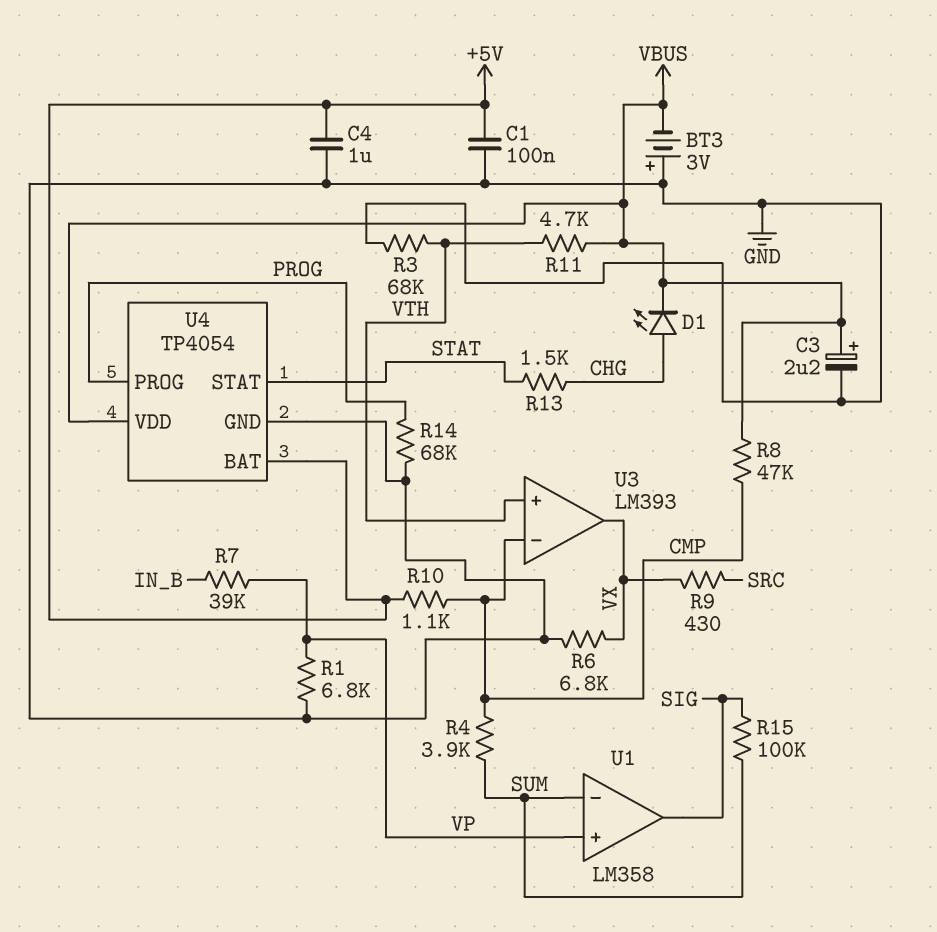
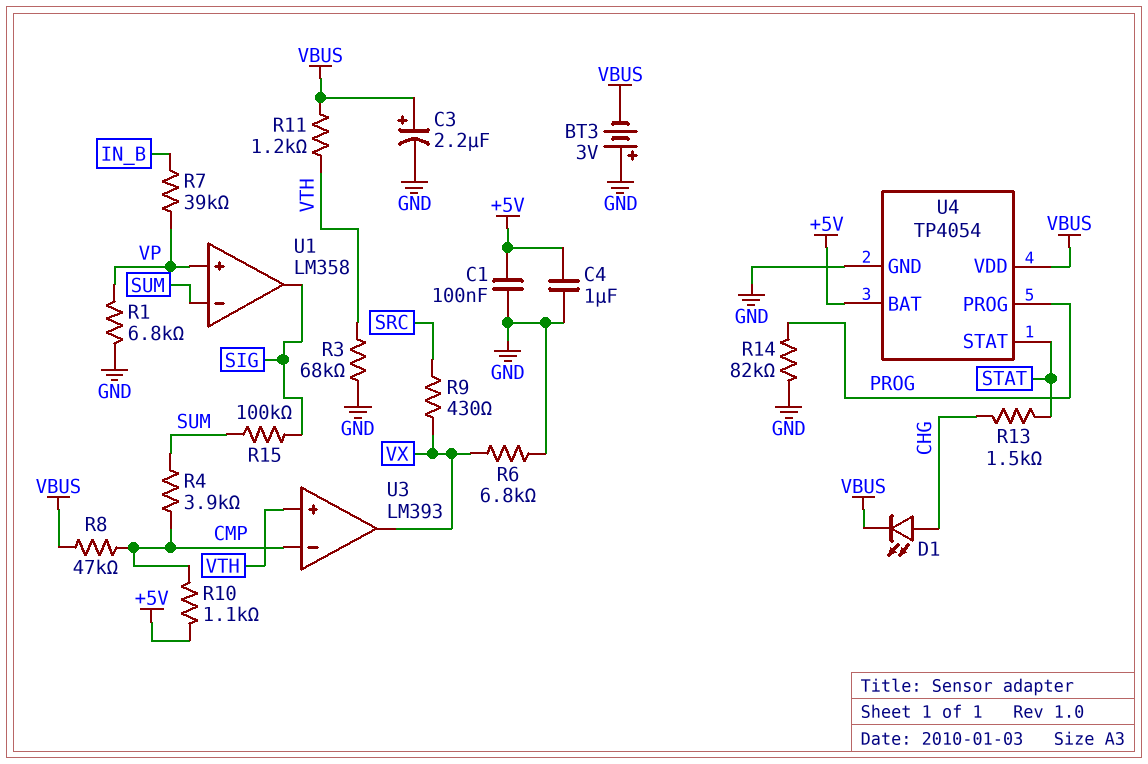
R11: 4.7k (VBUS, VTH) -> 1.2k (VBUS, VTH)
R14: 68k (GND, PROG) -> 82k (GND, PROG)

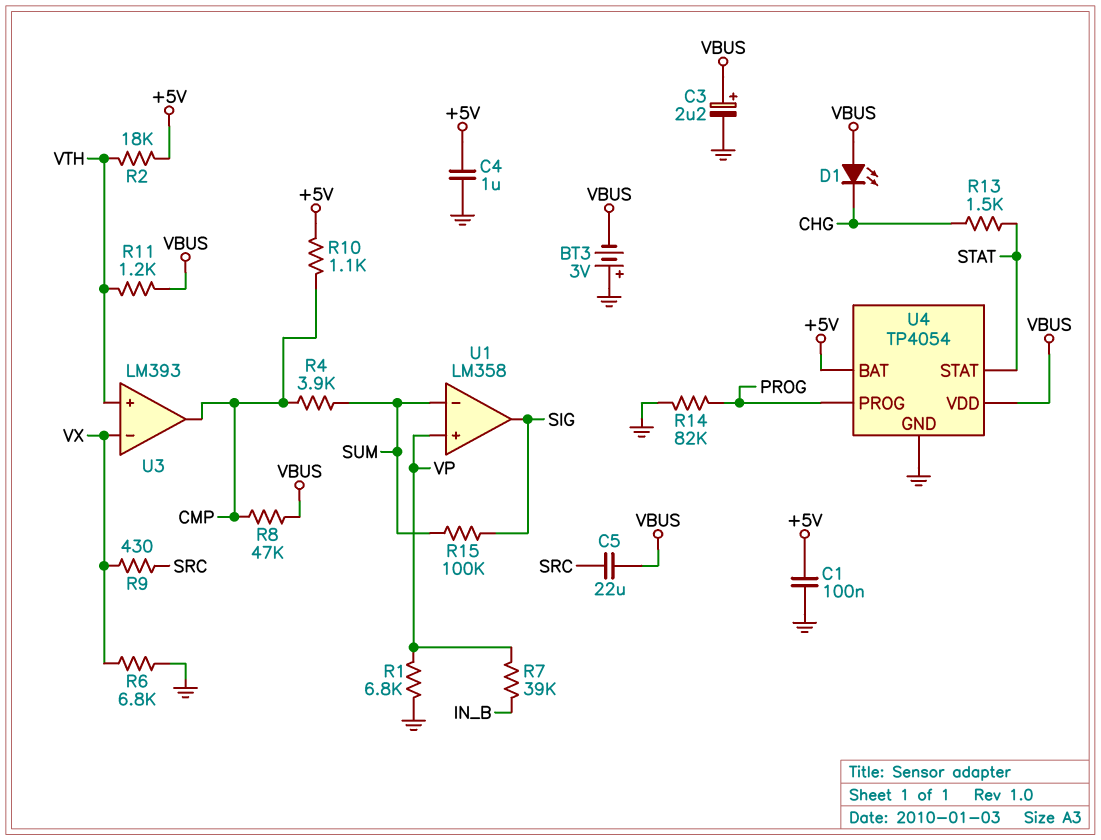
C5: none -> 22uF (SRC, VBUS)
D1: LED (A CHG, K VBUS) -> LED (A VBUS, K CHG)
R2: none -> 18k (+5V, VTH)
R3: 68k (GND, VTH) -> none
U3 pin in-: CMP -> VX
U3 pin out: VX -> CMP

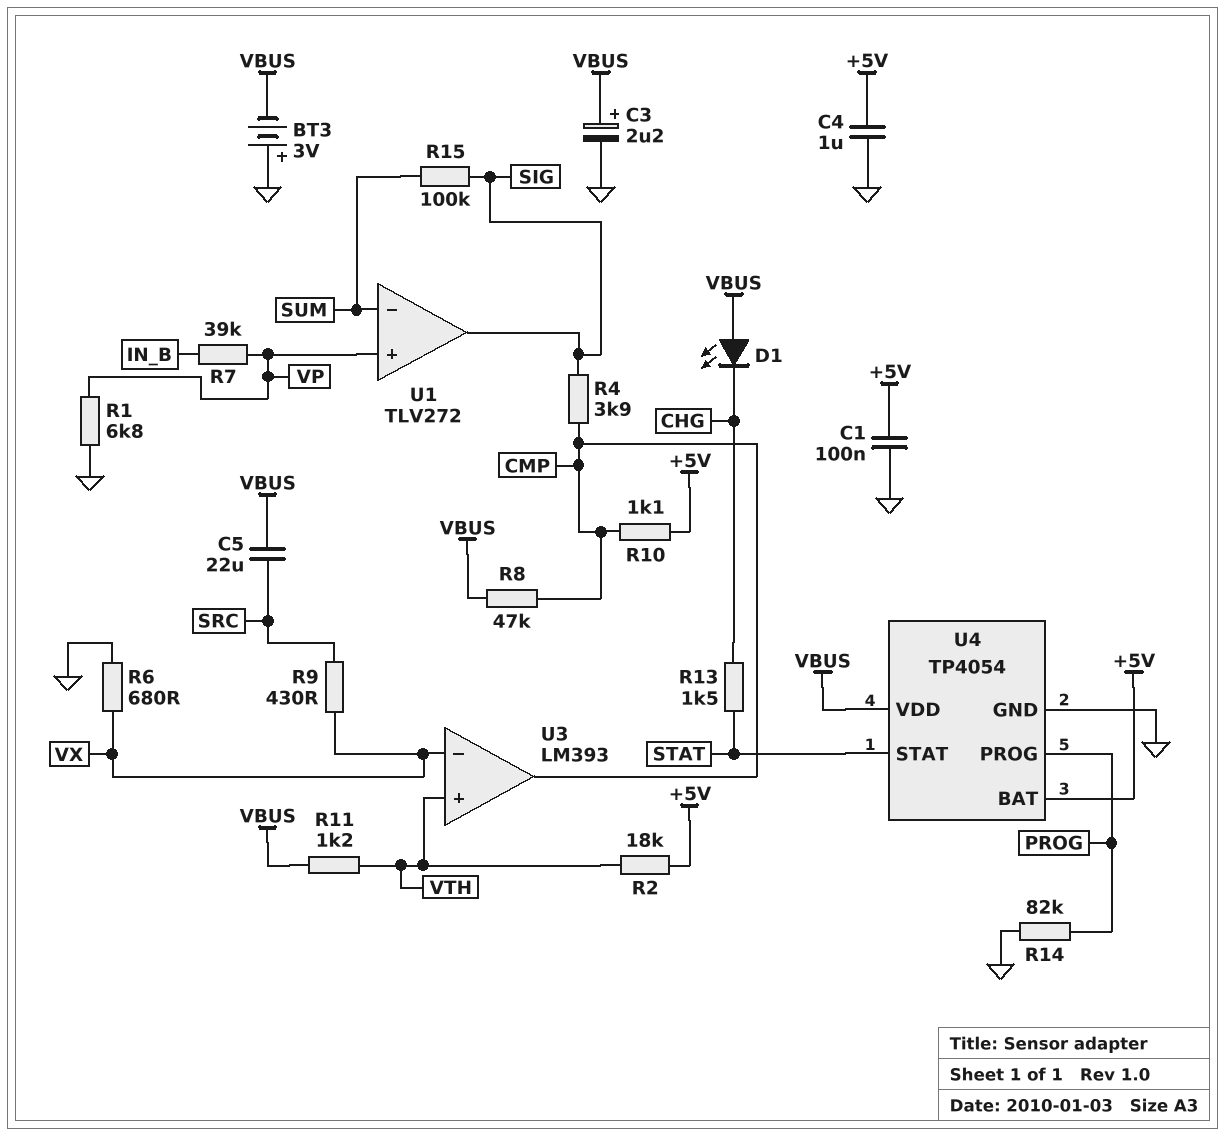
R4: 3.9k (CMP, SUM) -> 3.9k (CMP, SIG)
R6: 6.8k (GND, VX) -> 680 (GND, VX)
U1: LM358 -> TLV272

